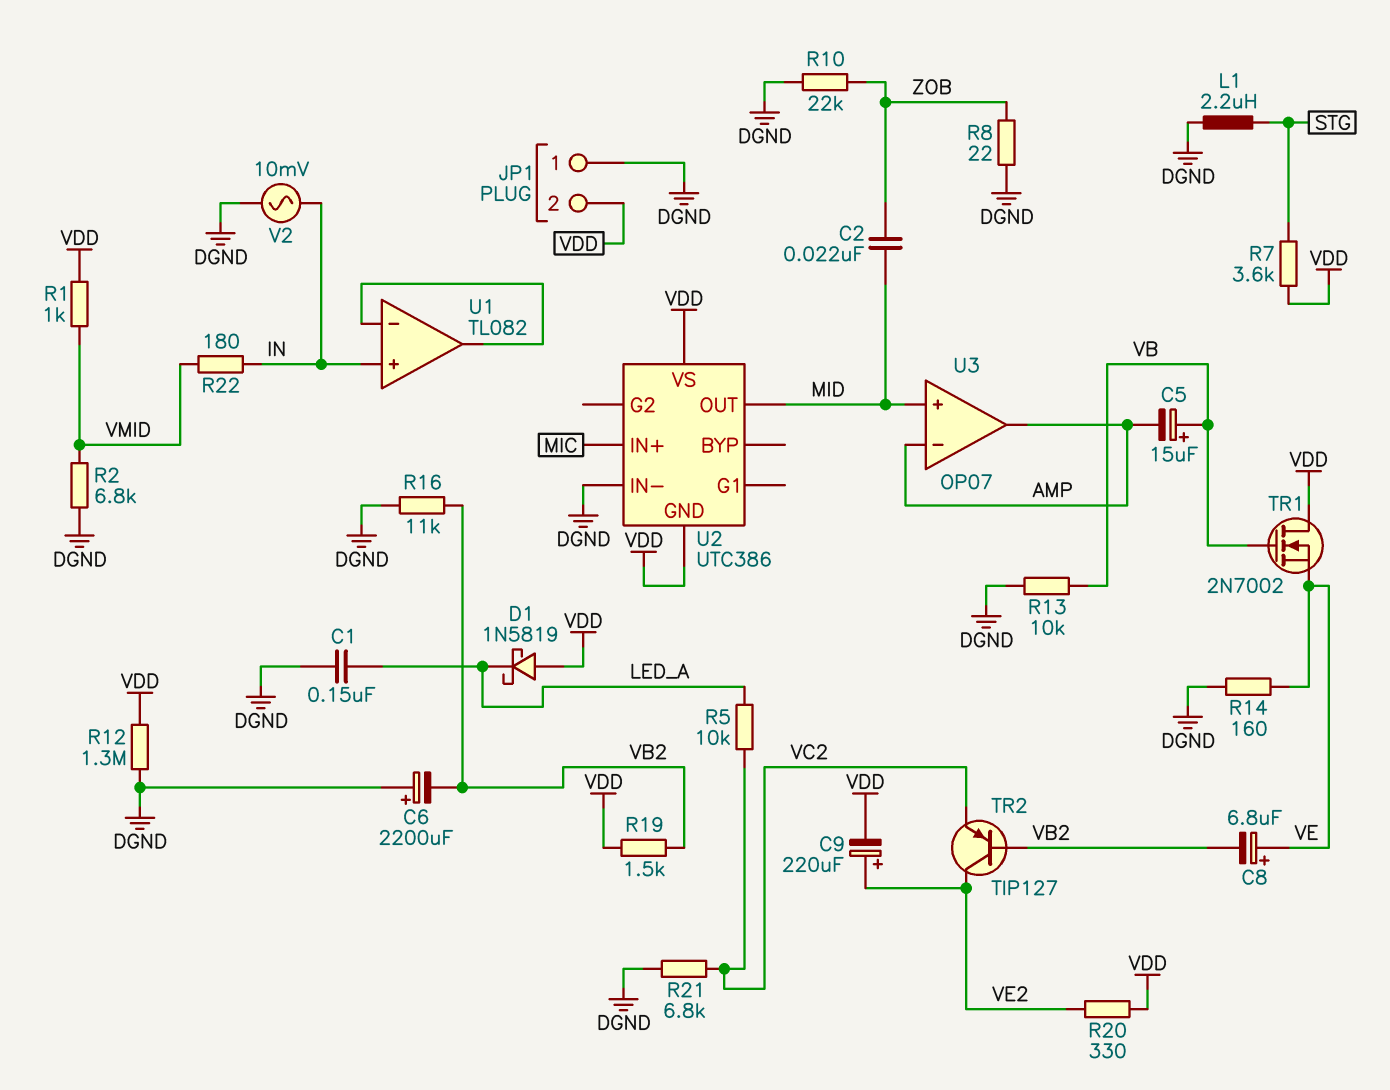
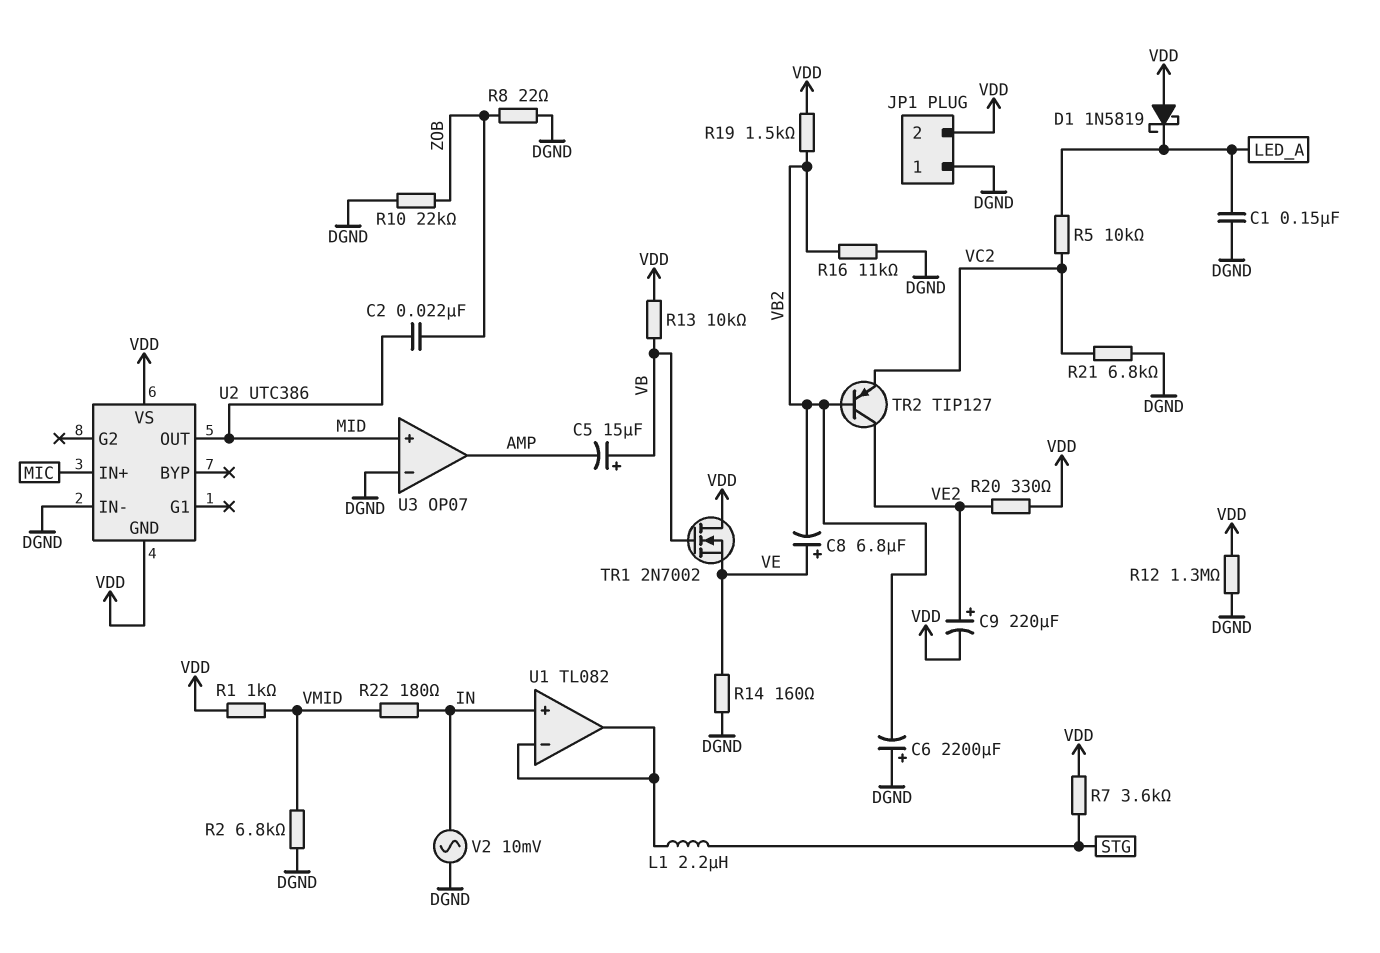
L1: 2.2uH (DGND, STG) -> 2.2uH (STG, U1/in-)
R13: 10k (DGND, VB) -> 10k (VB, VDD)
U3 pin in-: AMP -> DGND

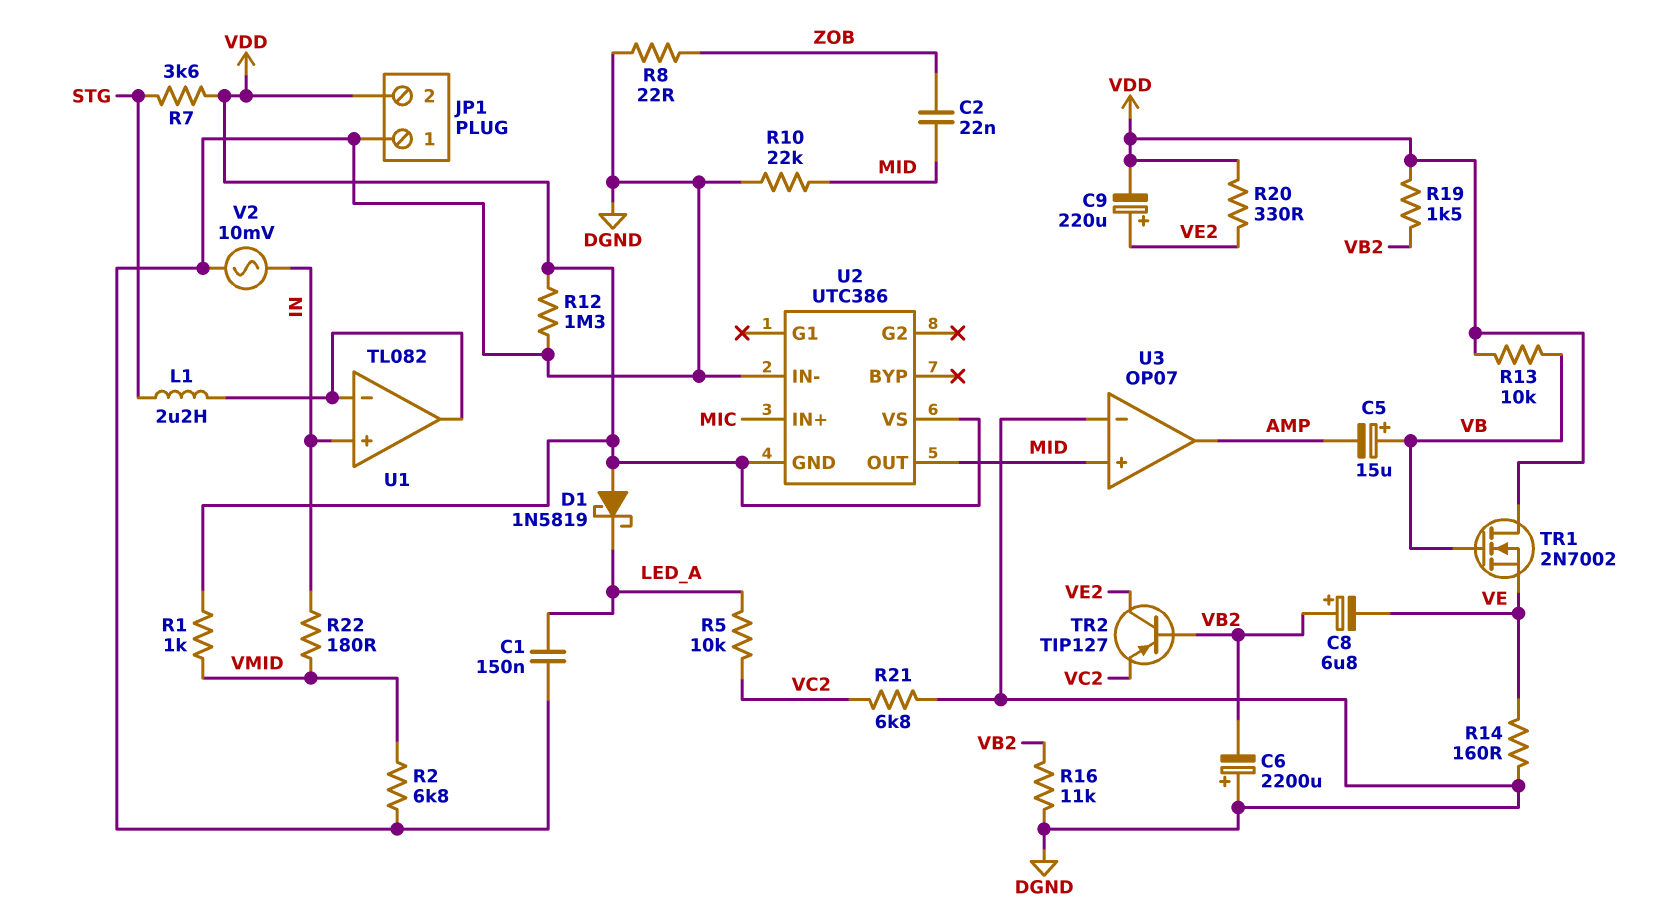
C8: 6.8uF (plus VE, minus VB2) -> 6.8uF (plus VB2, minus VE)
R10: 22k (DGND, ZOB) -> 22k (DGND, MID)

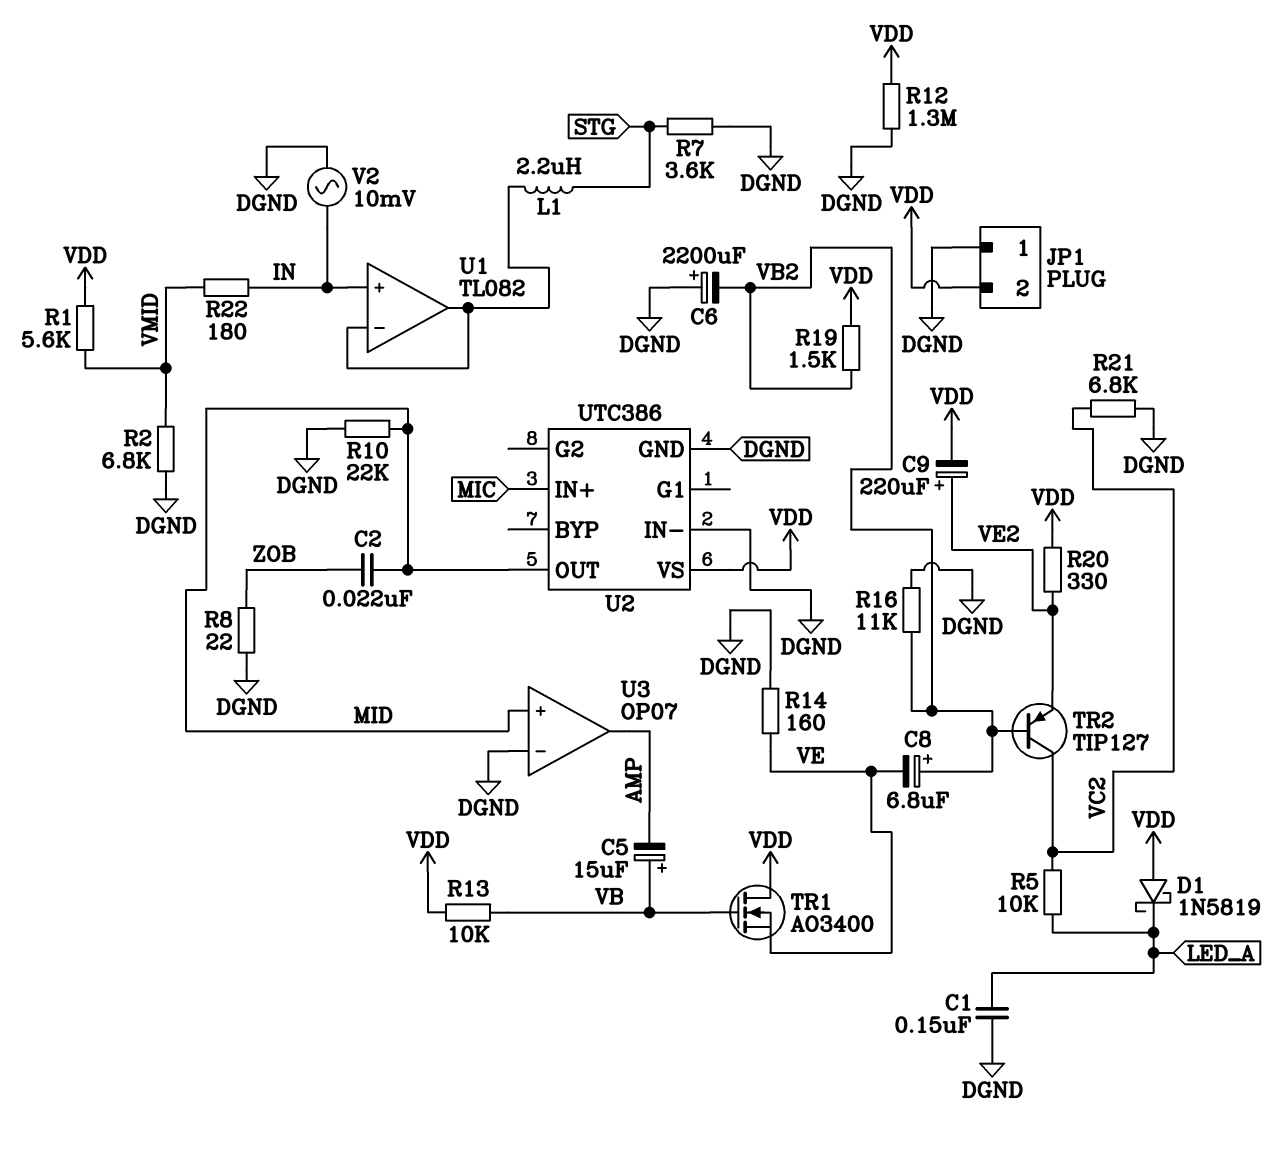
R1: 1k (VDD, VMID) -> 5.6k (VDD, VMID)
R7: 3.6k (STG, VDD) -> 3.6k (DGND, STG)
TR1: NMOS 2N7002 (G VB, D VDD, S VE) -> NMOS AO3400 (G VB, D VDD, S VE)
TR2: PNP TIP127 (B VB2, C VE2, E VC2) -> PNP TIP127 (B VB2, C VC2, E VE2)
U2 pin GND: VDD -> DGND

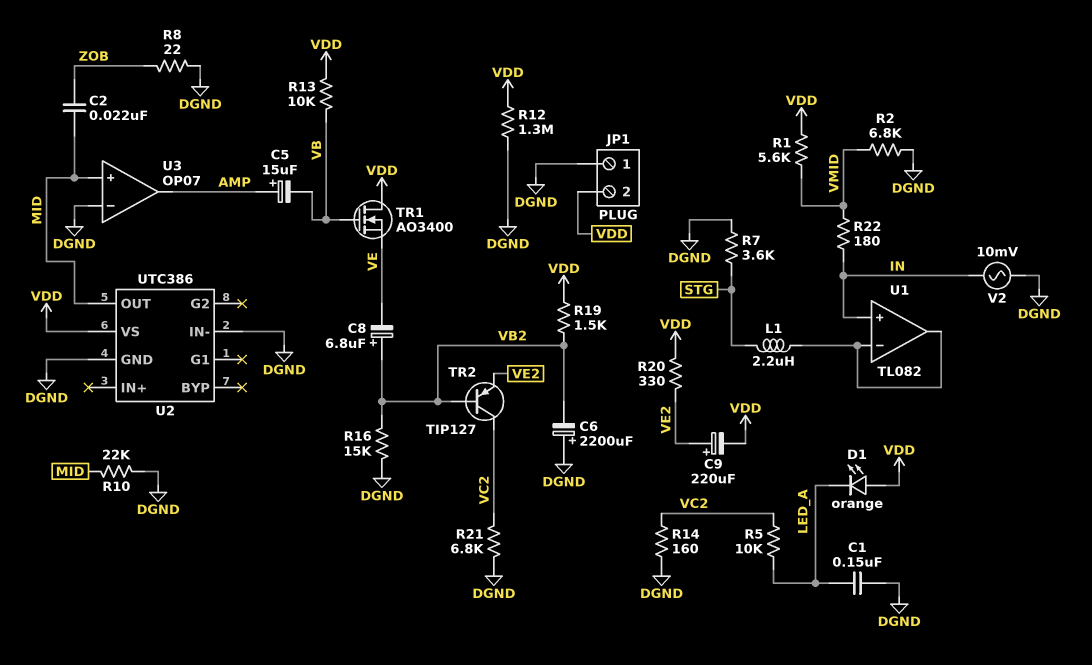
C5: 15uF (plus VB, minus AMP) -> 15uF (plus AMP, minus VB)
D1: schottky 1N5819 (A VDD, K LED_A) -> LED orange (A VDD, K LED_A)
R14: 160 (DGND, VE) -> 160 (DGND, VC2)
R16: 11k (DGND, VB2) -> 15k (DGND, VB2)
U2 pin IN+: MIC -> none

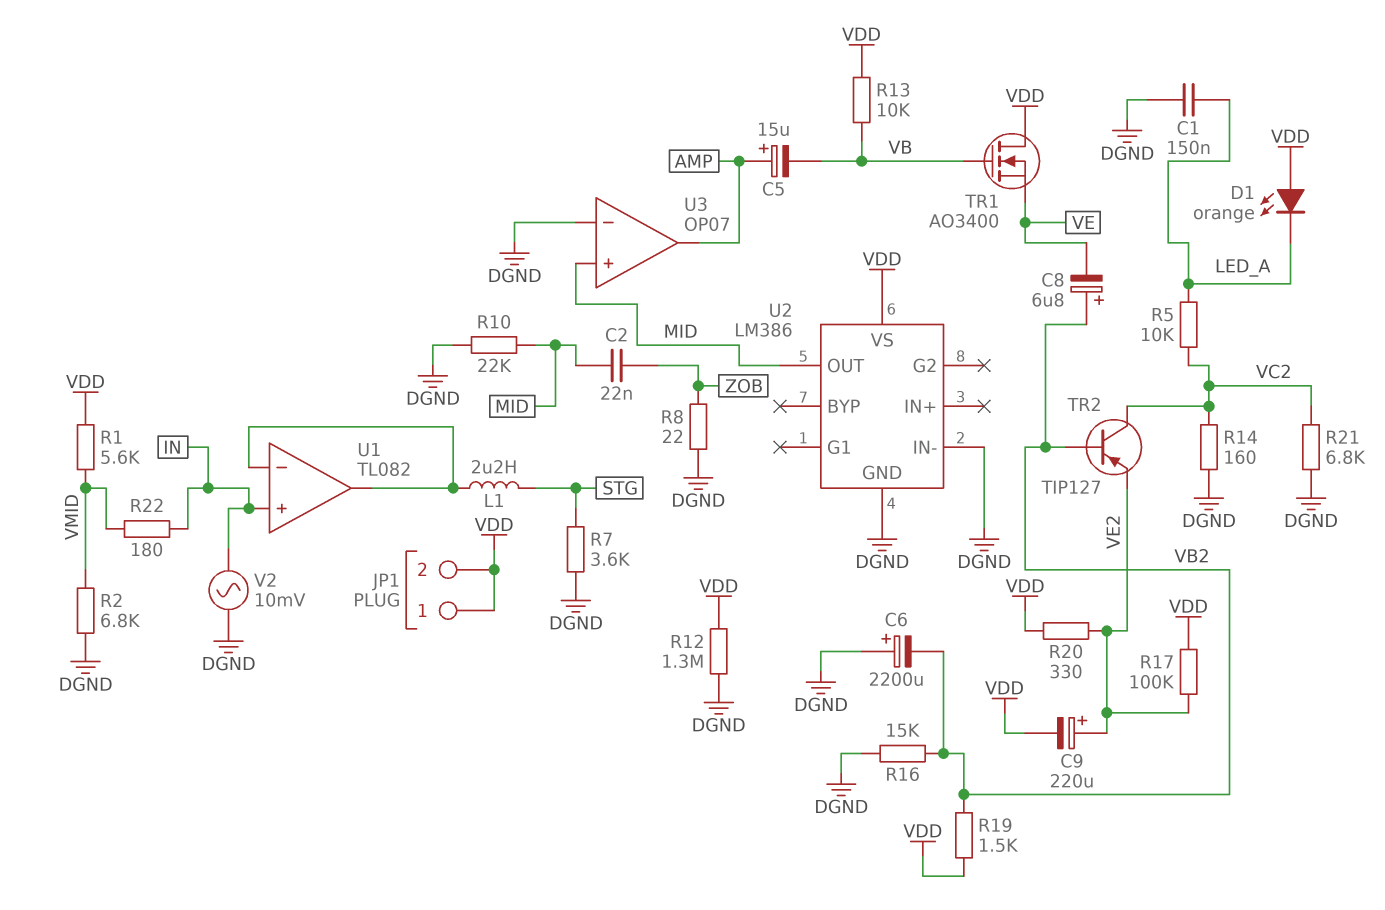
JP1 pin 1: DGND -> VDD
R17: none -> 100k (VDD, VE2)
U2: UTC386 -> LM386

